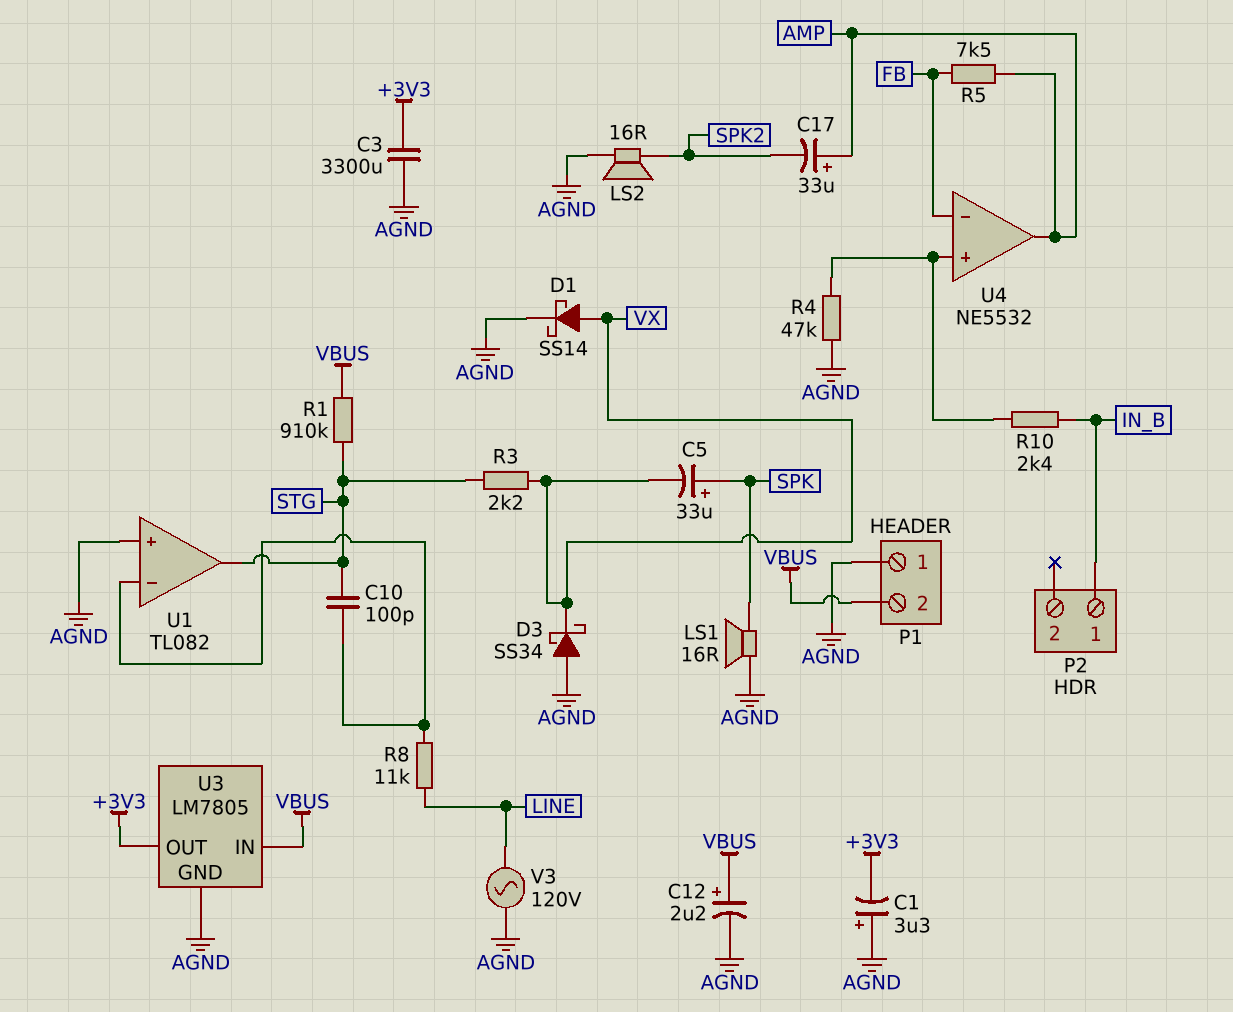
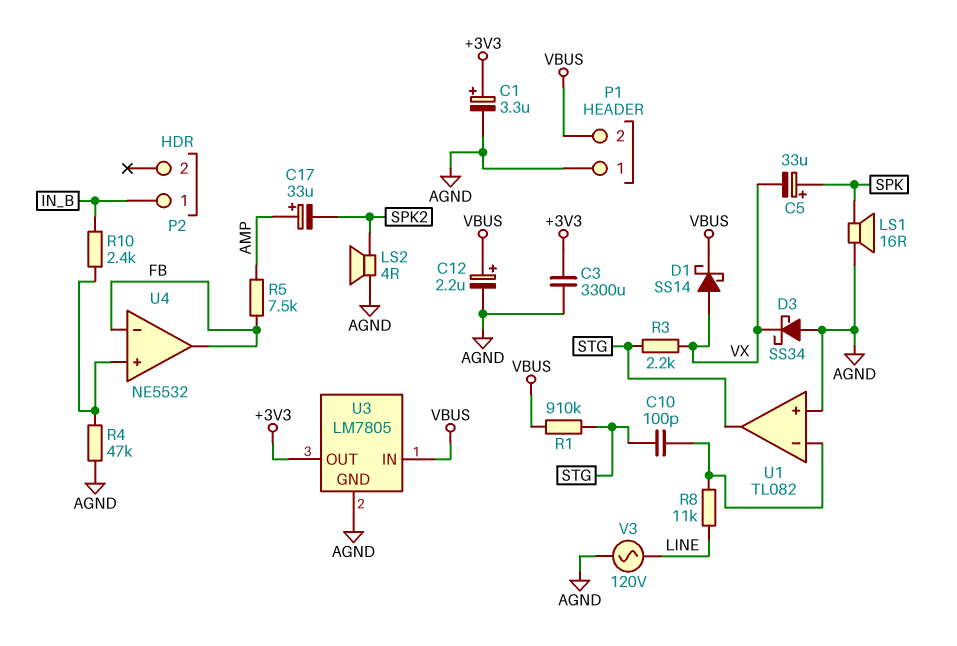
C1: 3.3uF (plus AGND, minus +3V3) -> 3.3uF (plus +3V3, minus AGND)
D1: schottky SS14 (A VX, K AGND) -> schottky SS14 (A VX, K VBUS)
LS2: speaker 16R (AGND, SPK2) -> speaker 4R (AGND, SPK2)
U4 pin out: AMP -> FB

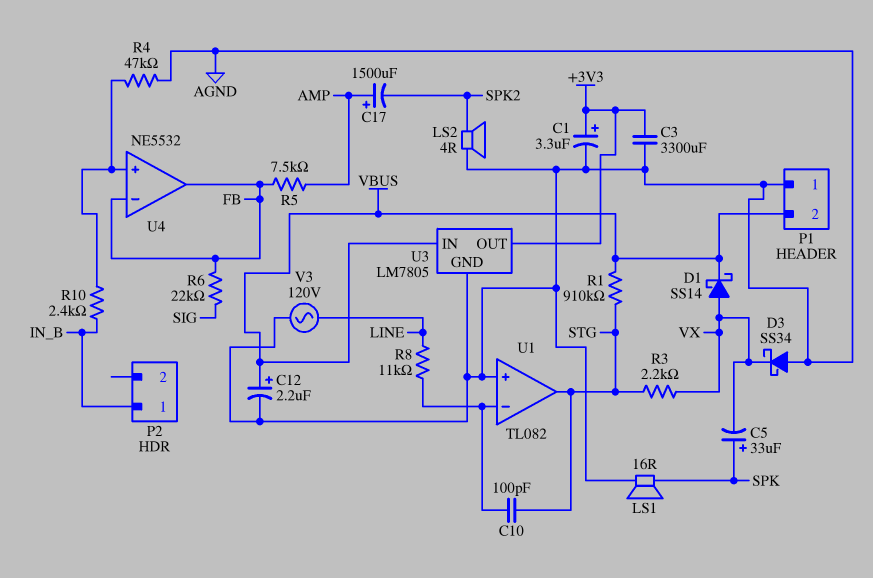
C17: 33uF (plus AMP, minus SPK2) -> 1500uF (plus AMP, minus SPK2)
R6: none -> 22k (FB, SIG)

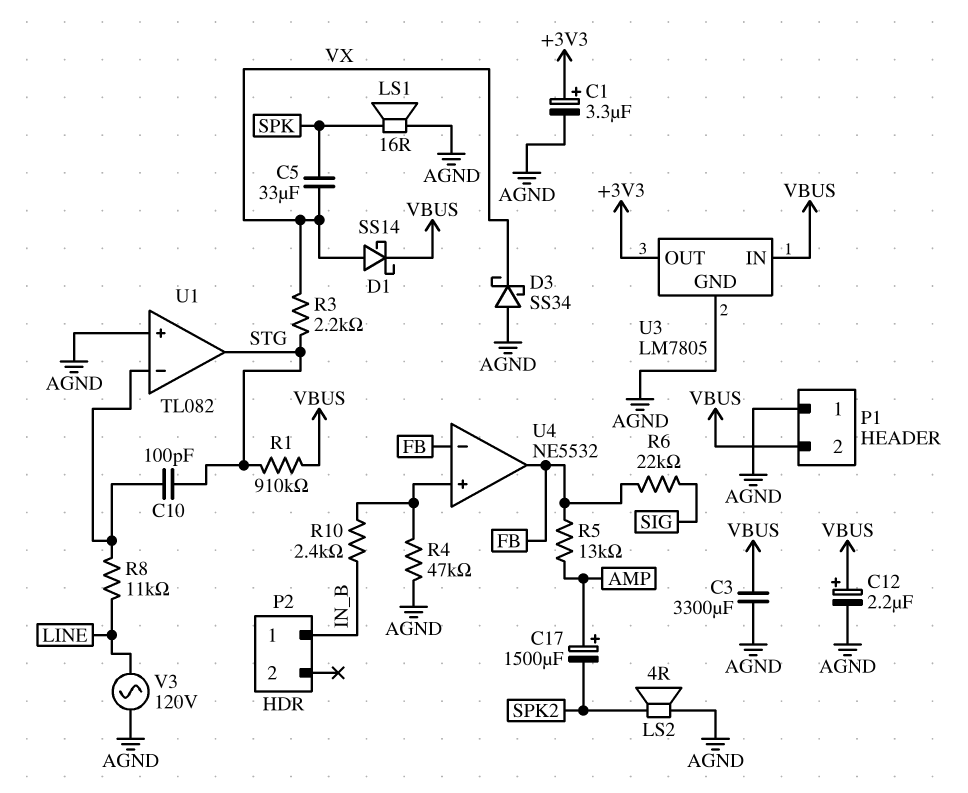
C3: 3300uF (+3V3, AGND) -> 3300uF (AGND, VBUS)
C5: 33uF (plus SPK, minus VX) -> 33uF (SPK, VX)
R5: 7.5k (AMP, FB) -> 13k (AMP, FB)

